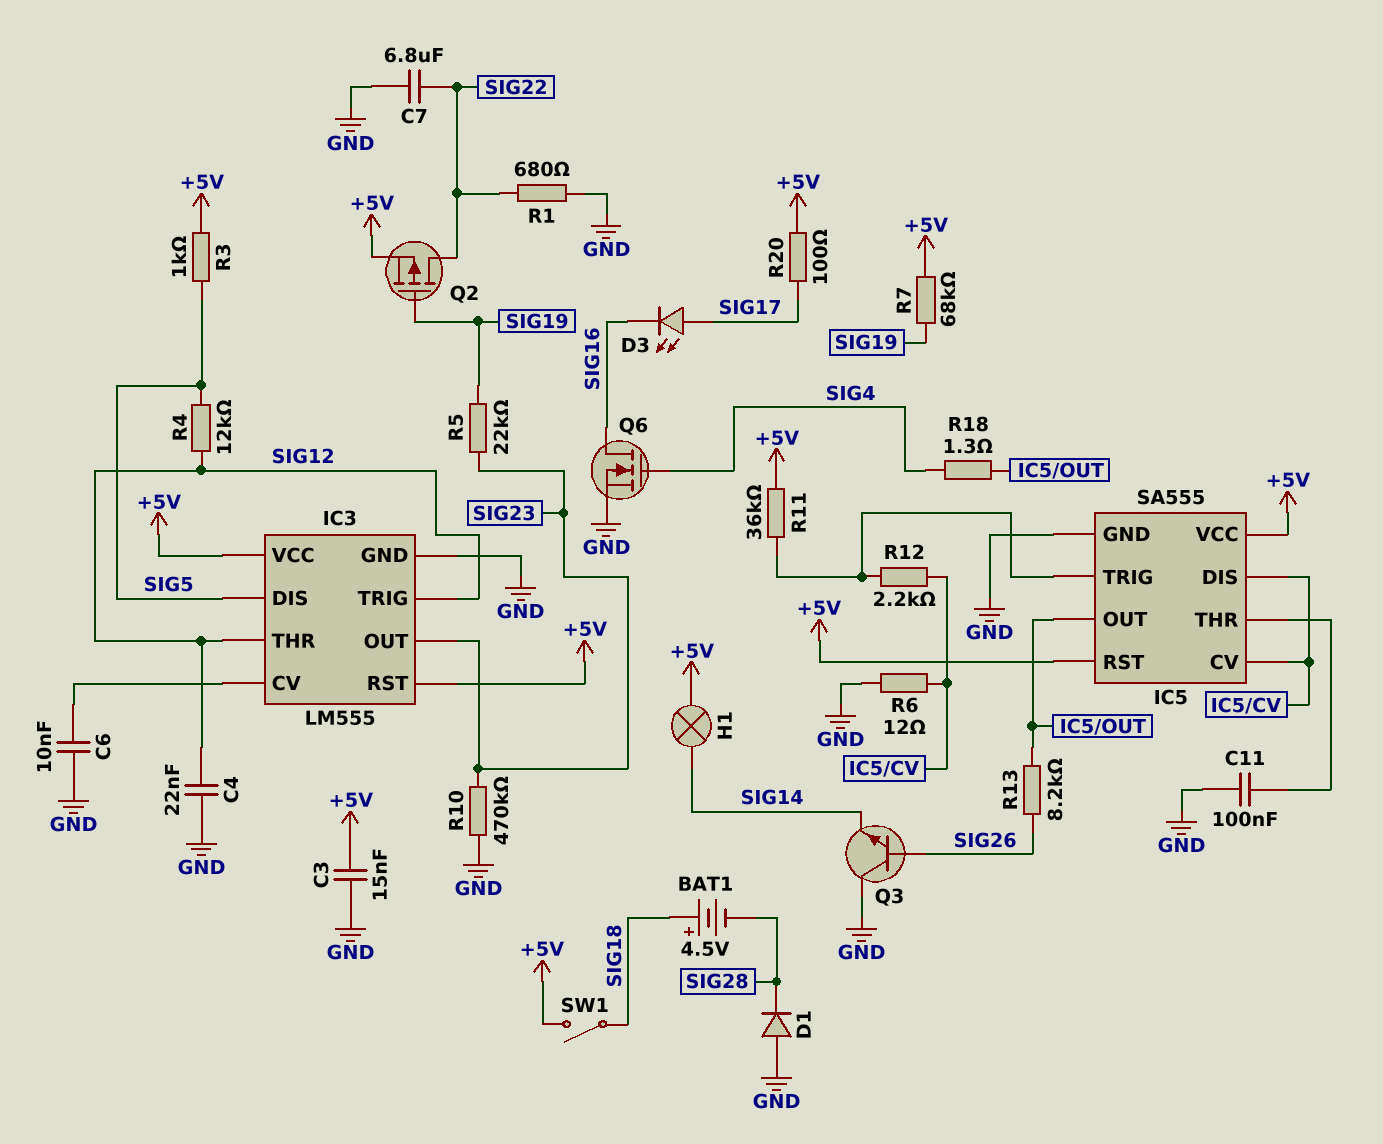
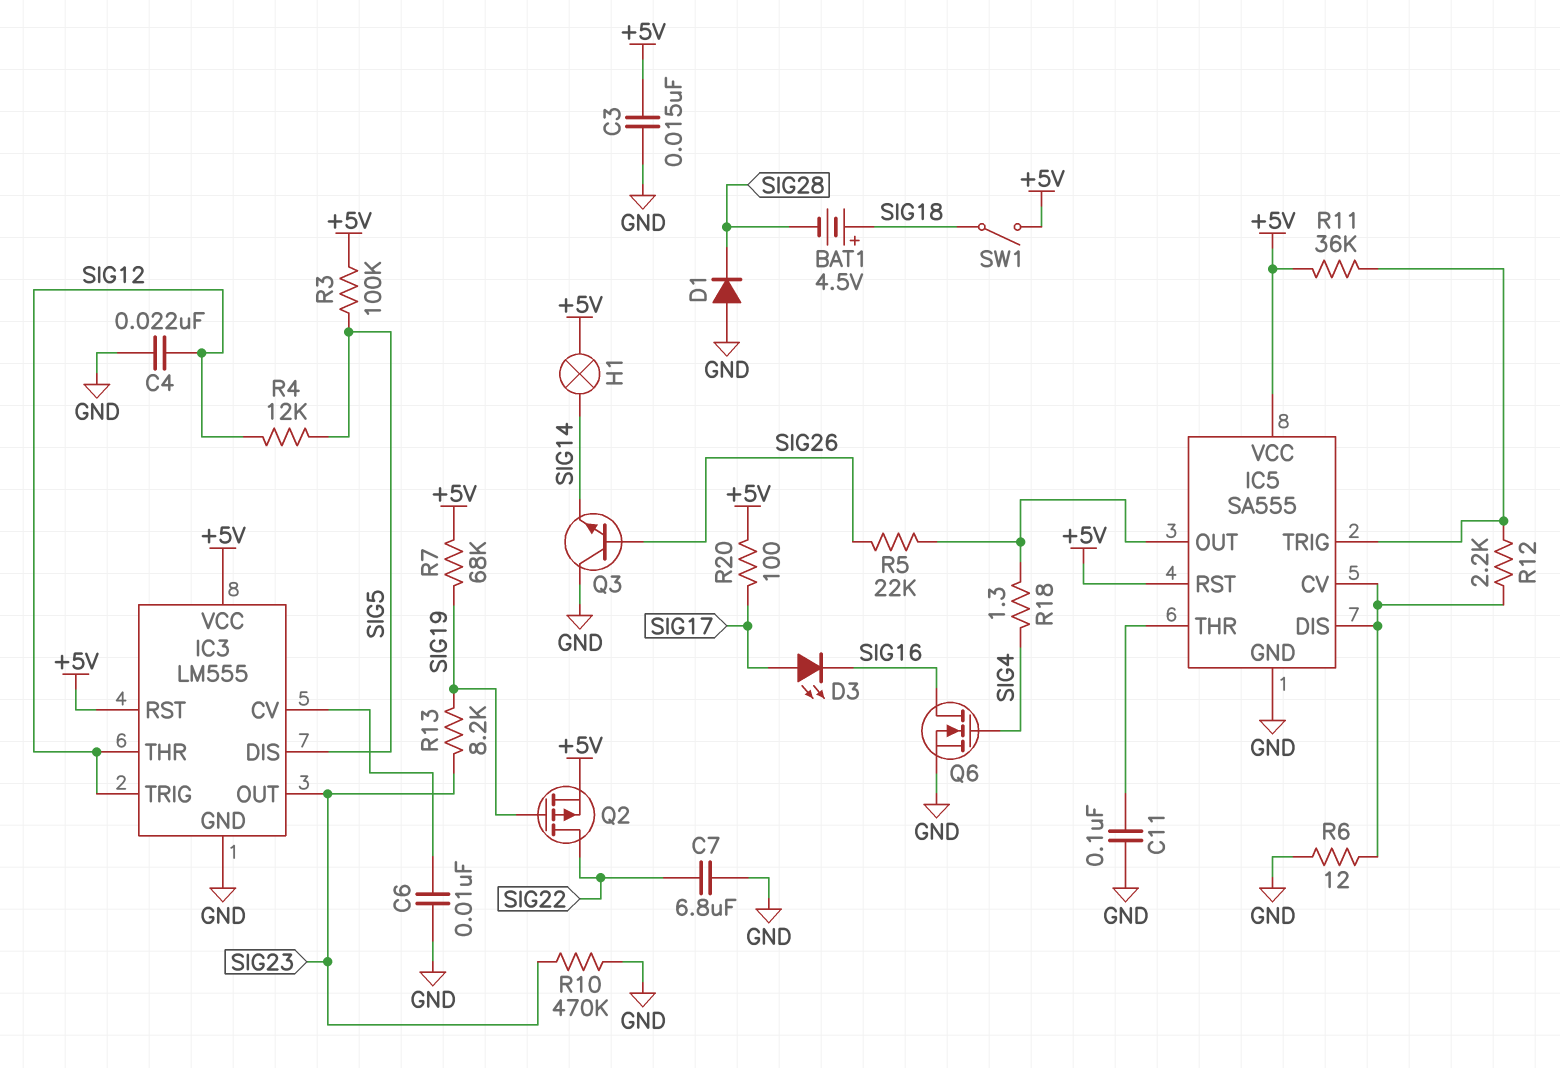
R1: 680 (GND, SIG22) -> none
R3: 1k (+5V, SIG5) -> 100k (+5V, SIG5)
R5: 22k (SIG19, SIG23) -> 22k (IC5/OUT, SIG26)
R13: 8.2k (IC5/OUT, SIG26) -> 8.2k (SIG19, SIG23)

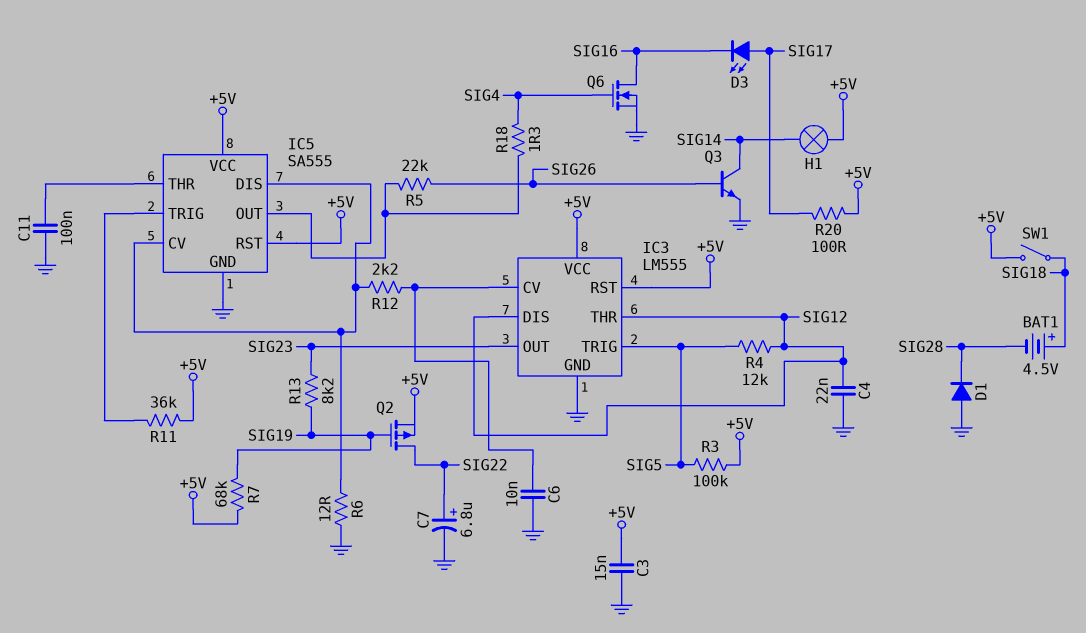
C7: 6.8uF (GND, SIG22) -> 6.8uF (plus SIG22, minus GND)
IC3 pin DIS: SIG5 -> SIG12
IC3 pin TRIG: SIG12 -> SIG5
Q3: NPN (B SIG26, C GND, E SIG14) -> NPN (B SIG26, C SIG14, E GND)
R10: 470k (GND, SIG23) -> none
R12: 2.2k (IC5/CV, IC5/TRIG) -> 2.2k (IC3/CV, IC5/CV)

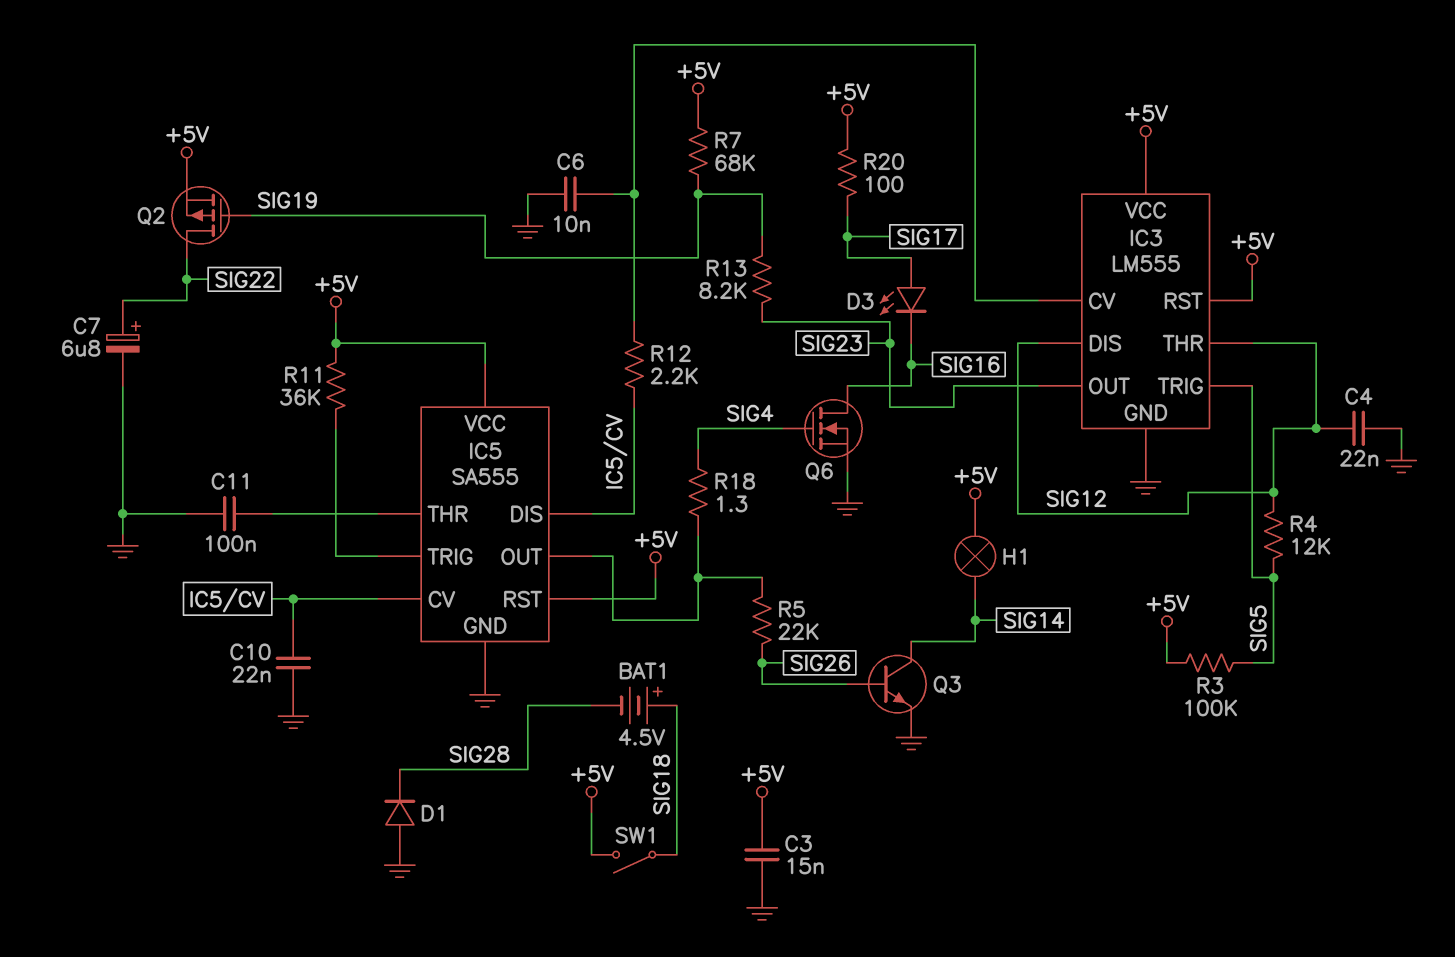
C10: none -> 22nF (GND, IC5/CV)
R6: 12 (GND, IC5/CV) -> none

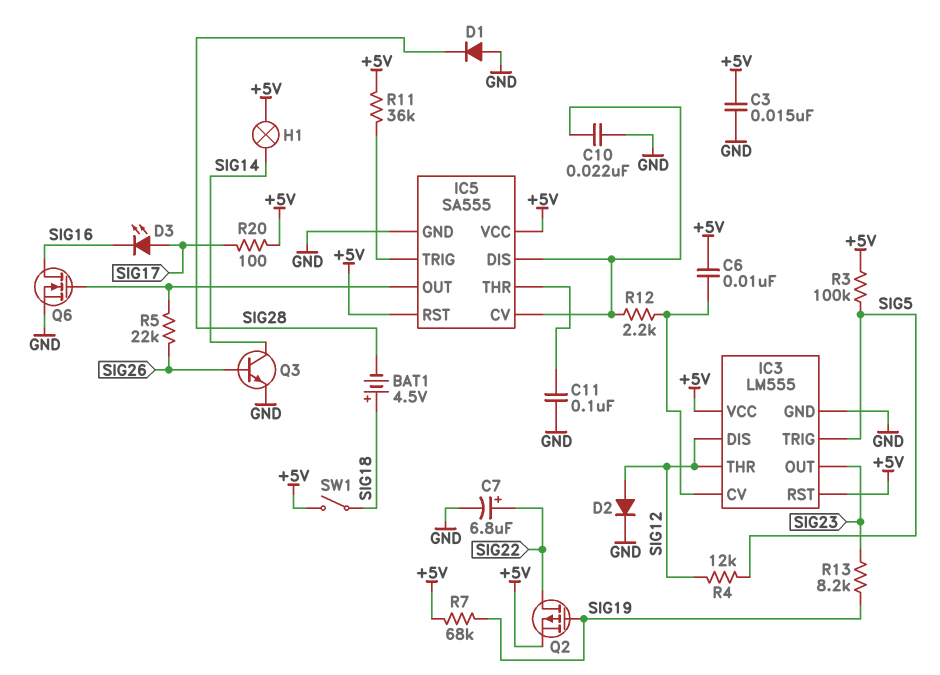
C4: 22nF (GND, SIG12) -> none
C6: 10nF (GND, IC3/CV) -> 10nF (+5V, IC3/CV)
D2: none -> diode (A SIG12, K GND)
Q6: NMOS (G SIG4, D SIG16, S GND) -> NMOS (G IC5/OUT, D SIG16, S GND)
R18: 1.3 (IC5/OUT, SIG4) -> none

